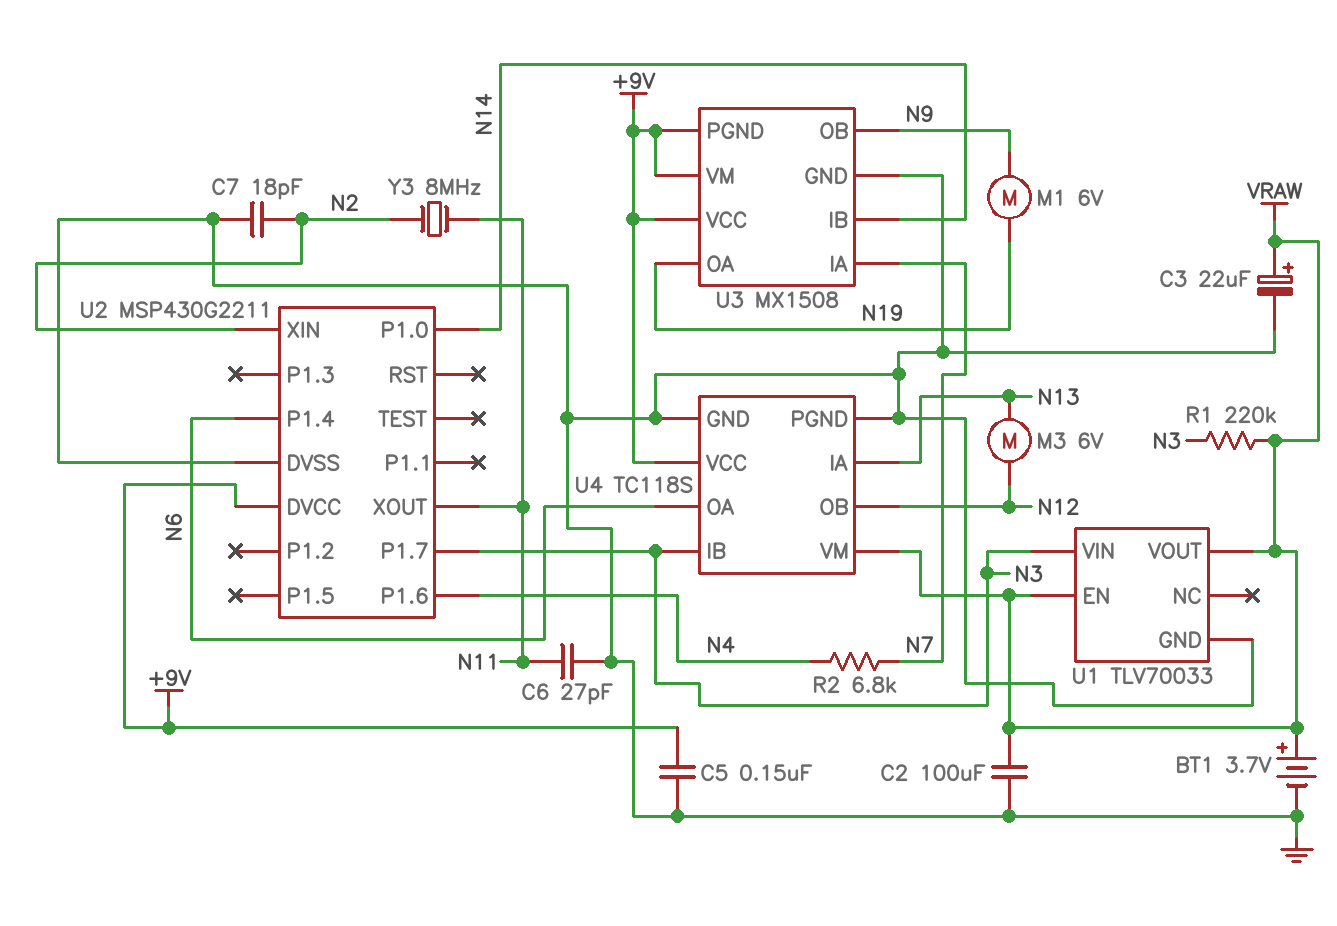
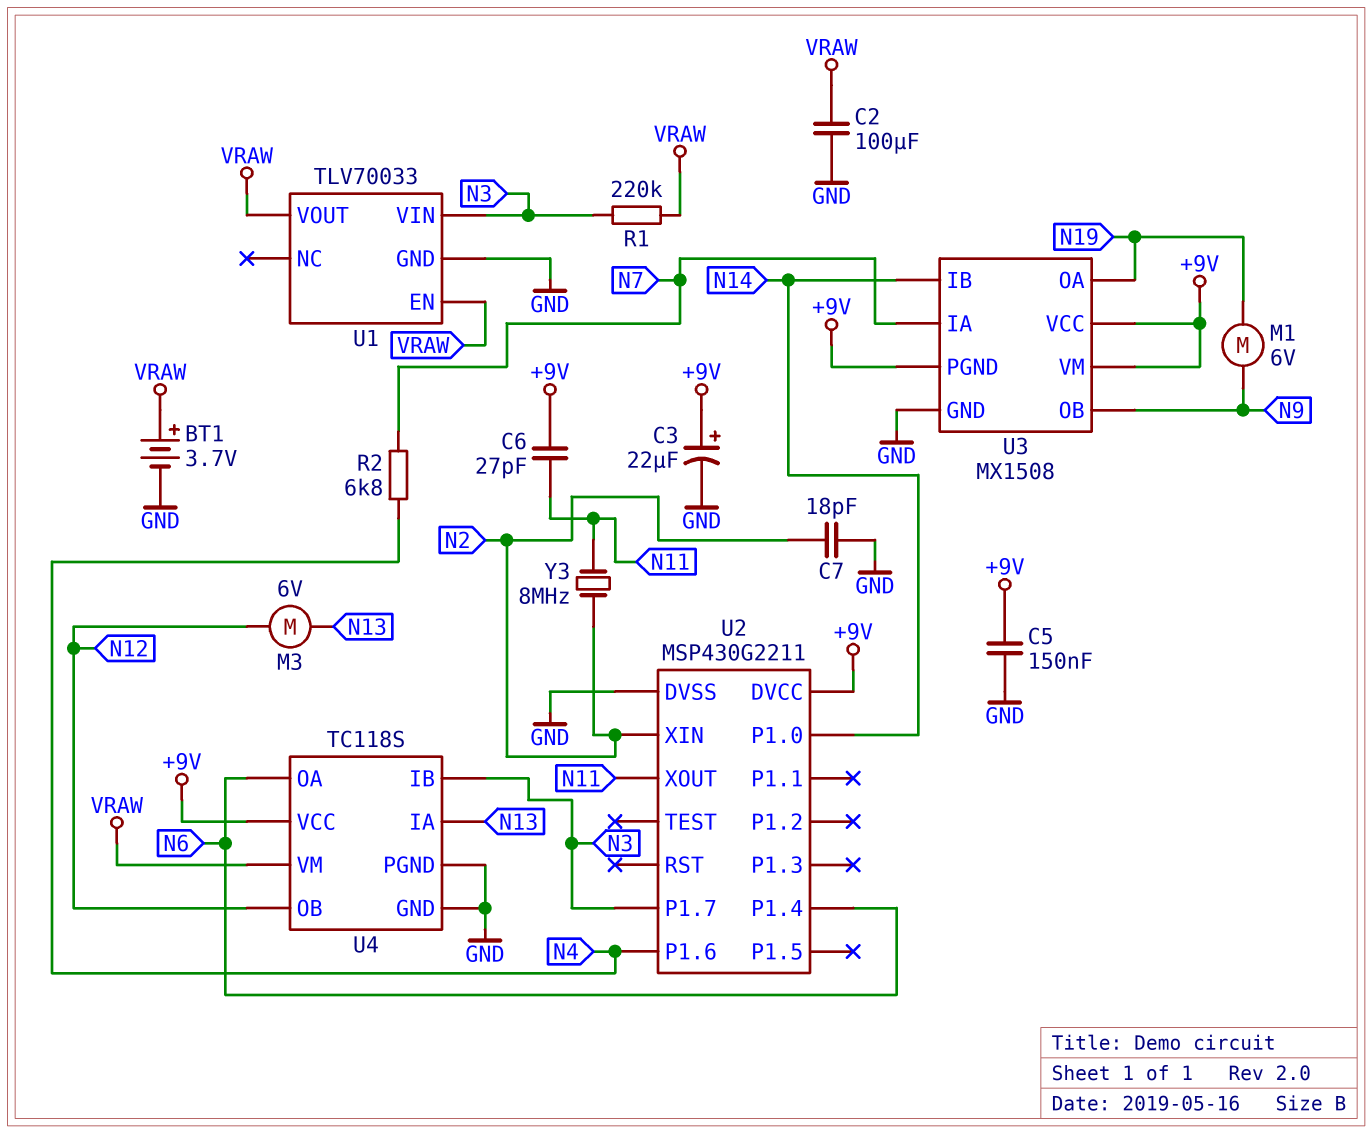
C3: 22uF (plus VRAW, minus GND) -> 22uF (plus +9V, minus GND)
C6: 27pF (GND, N11) -> 27pF (+9V, N11)

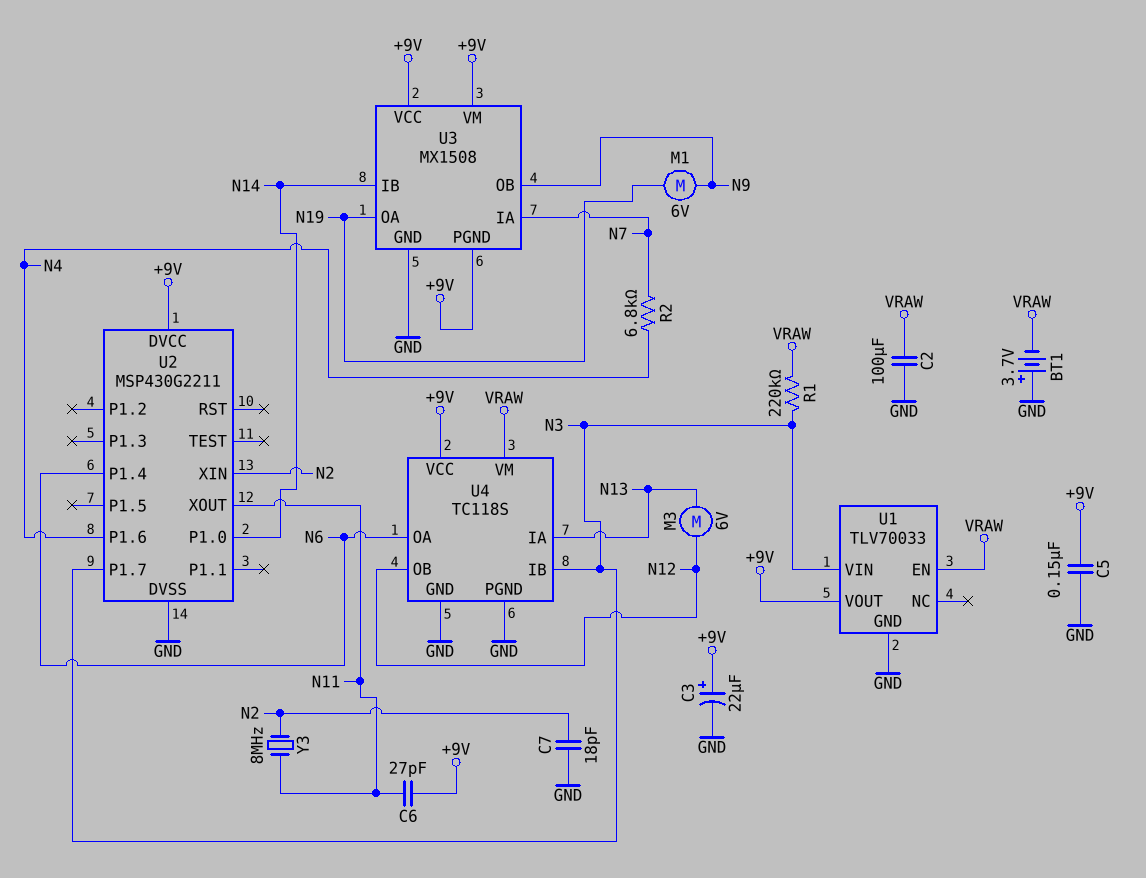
BT1: 3.7V (plus VRAW, minus GND) -> 3.7V (plus GND, minus VRAW)
U1 pin VOUT: VRAW -> +9V

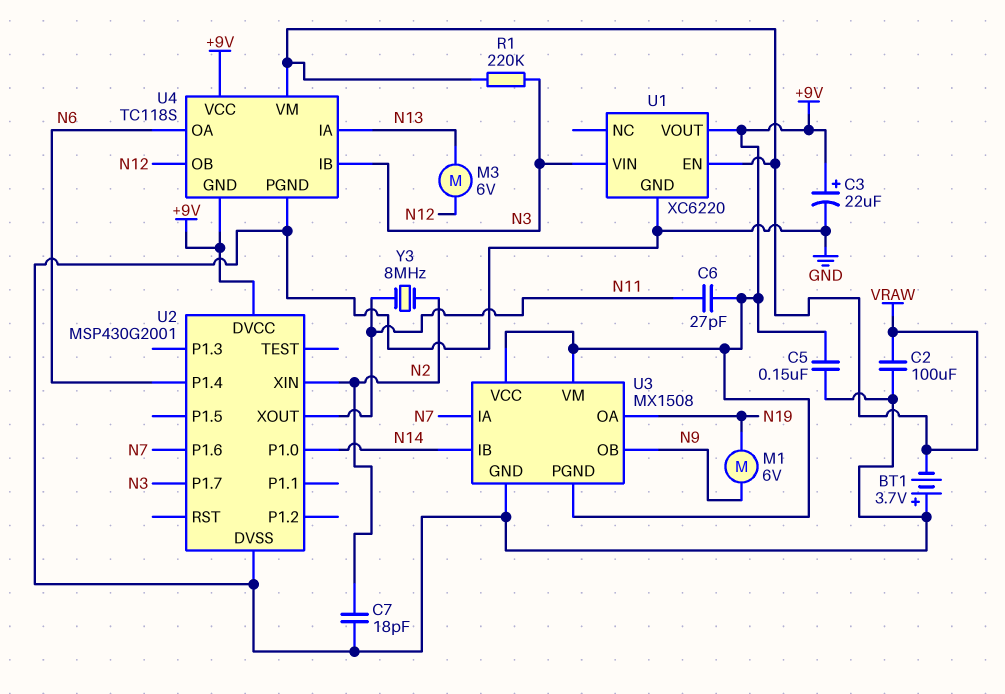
R2: 6.8k (N4, N7) -> none
U1: TLV70033 -> XC6220
U2: MSP430G2211 -> MSP430G2001
U2 pin P1.6: N4 -> N7
U4 pin GND: GND -> +9V

